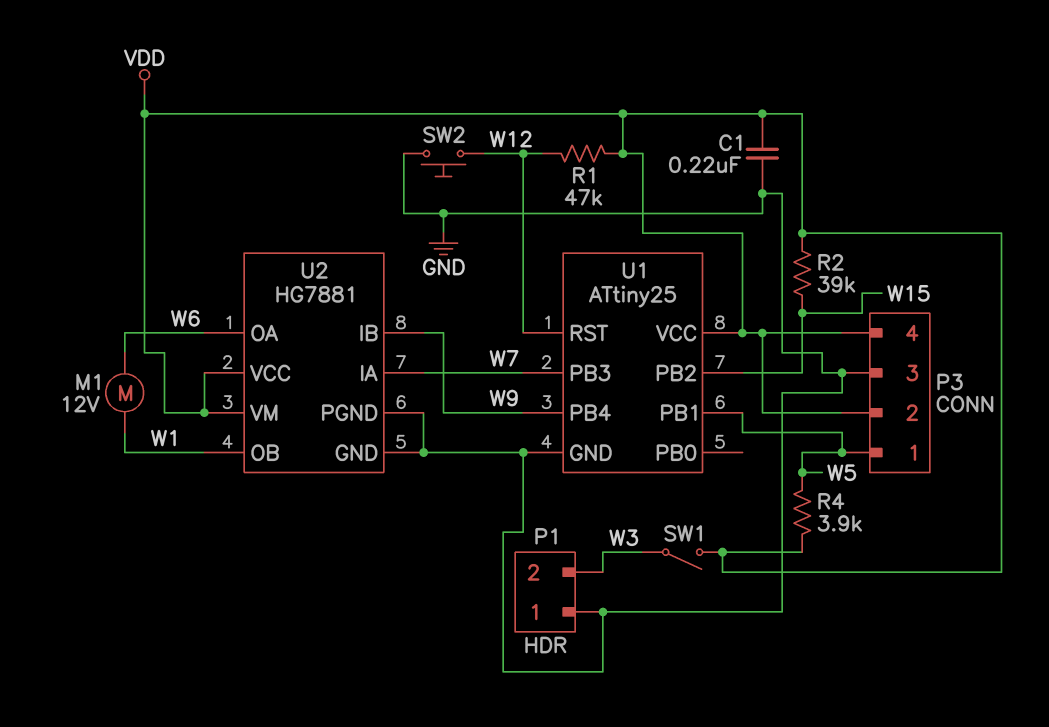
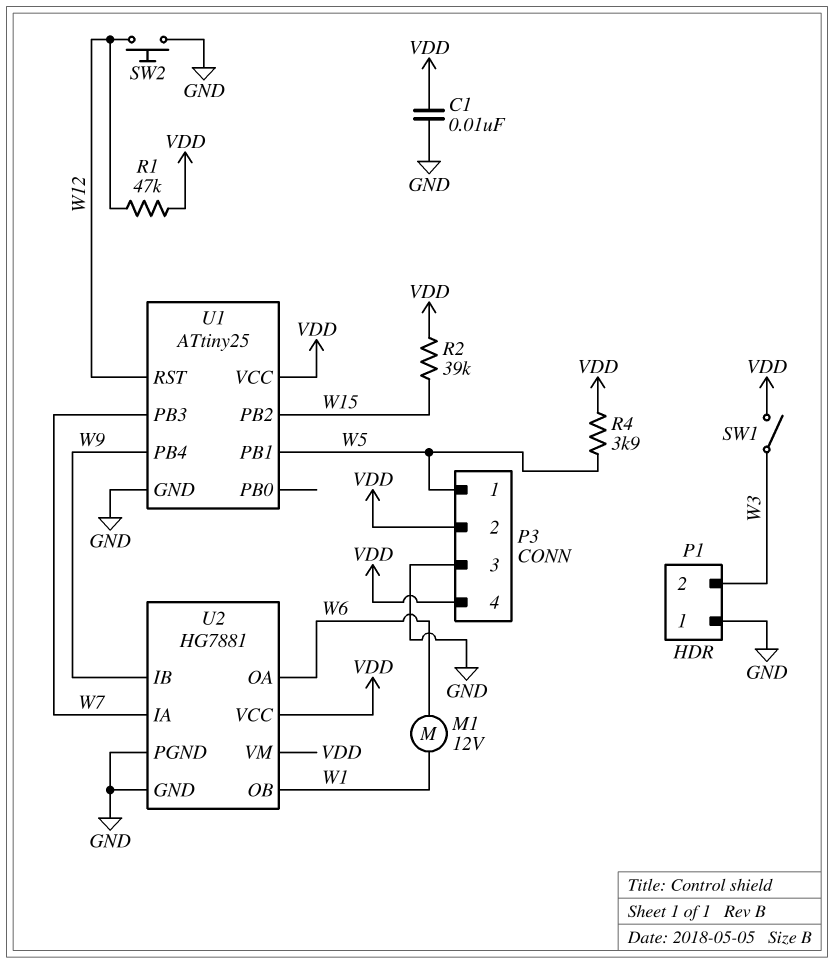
C1: 220nF (GND, VDD) -> 10nF (GND, VDD)

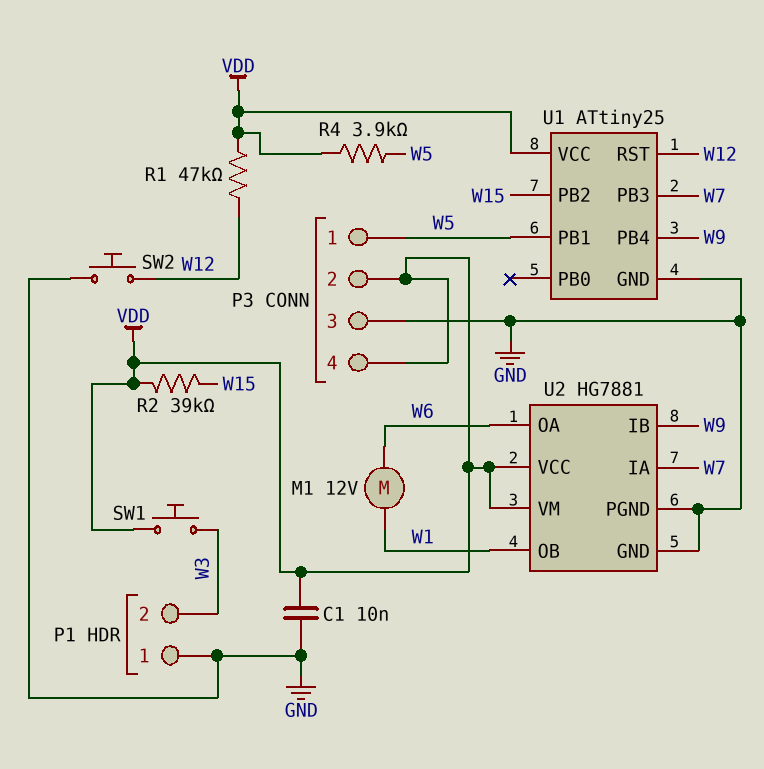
SW1: switch (VDD, W3) -> button (VDD, W3)

